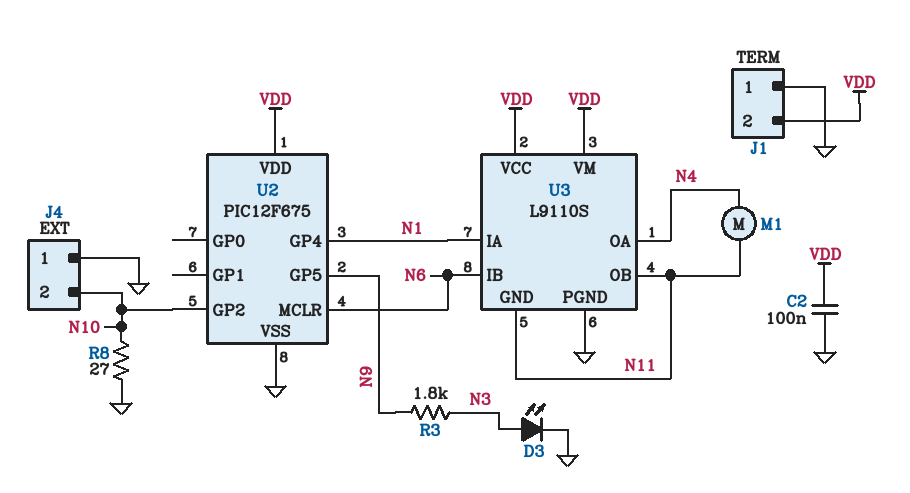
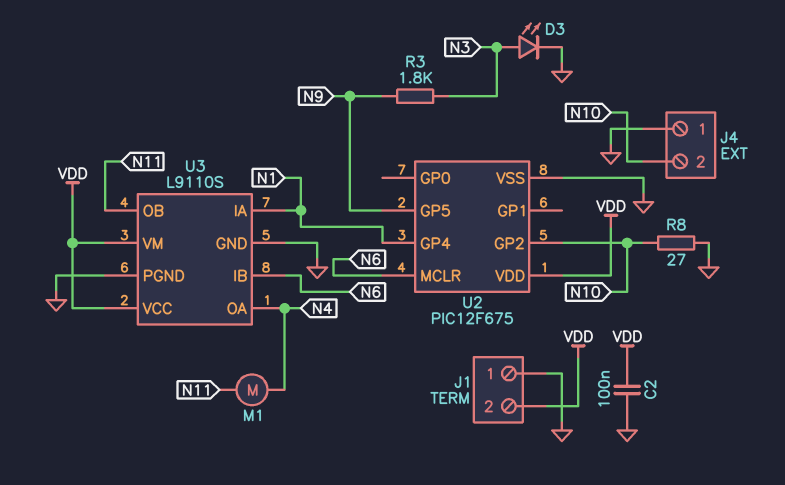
U3 pin GND: N11 -> GND

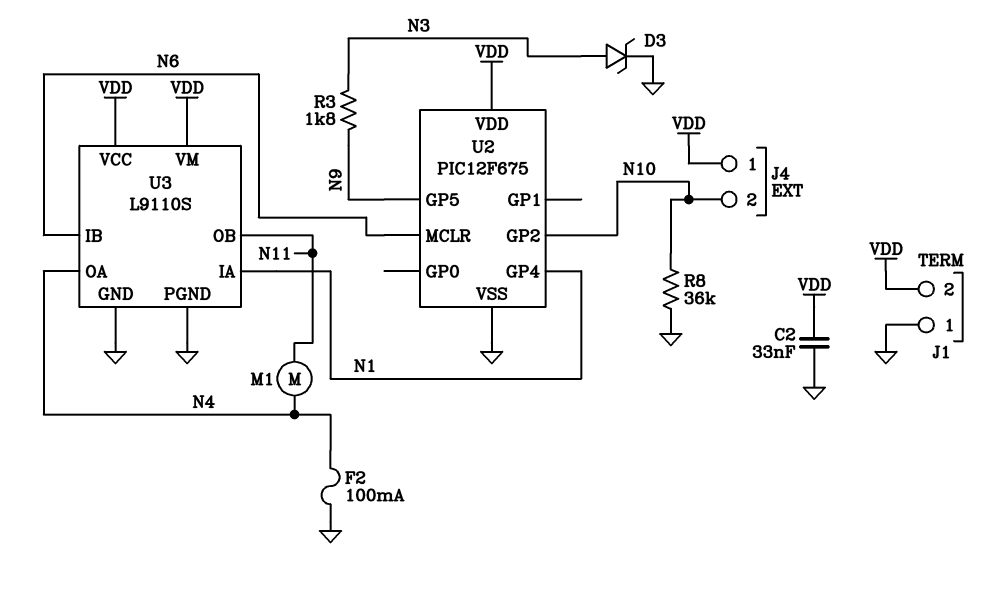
C2: 100nF (GND, VDD) -> 33nF (GND, VDD)
D3: LED (A N3, K GND) -> zener (A N3, K GND)
F2: none -> 100mA (GND, N4)
J4 pin 1: GND -> VDD
R8: 27 (GND, N10) -> 36k (GND, N10)

